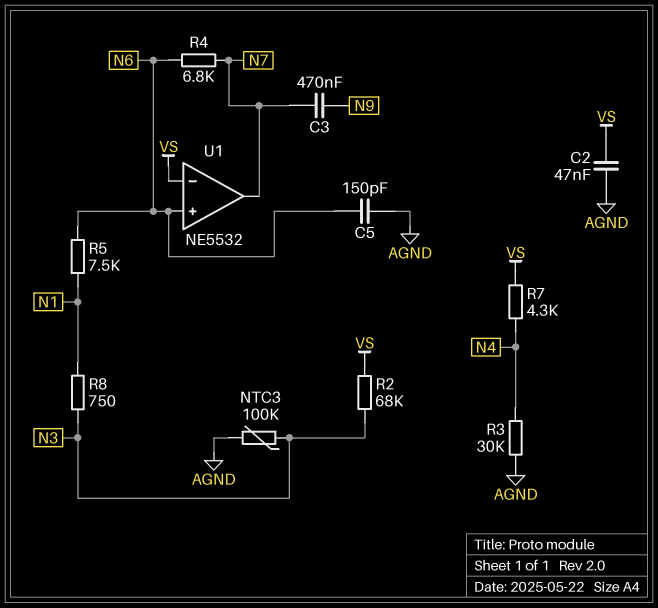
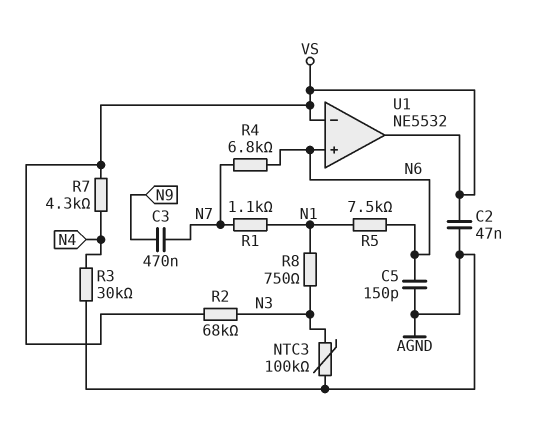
R1: none -> 1.1k (N1, N7)
U1 pin out: N7 -> VS

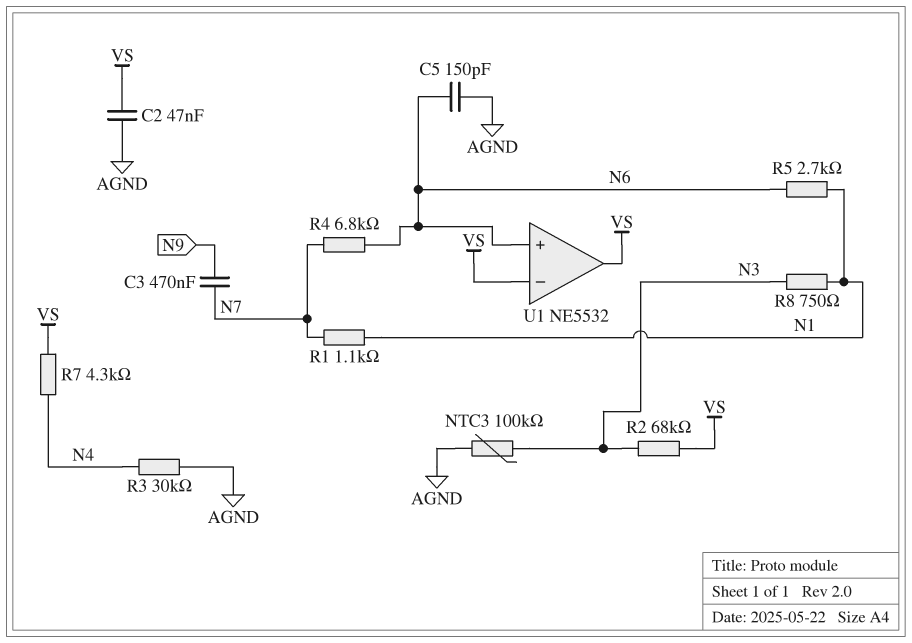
R5: 7.5k (N1, N6) -> 2.7k (N1, N6)

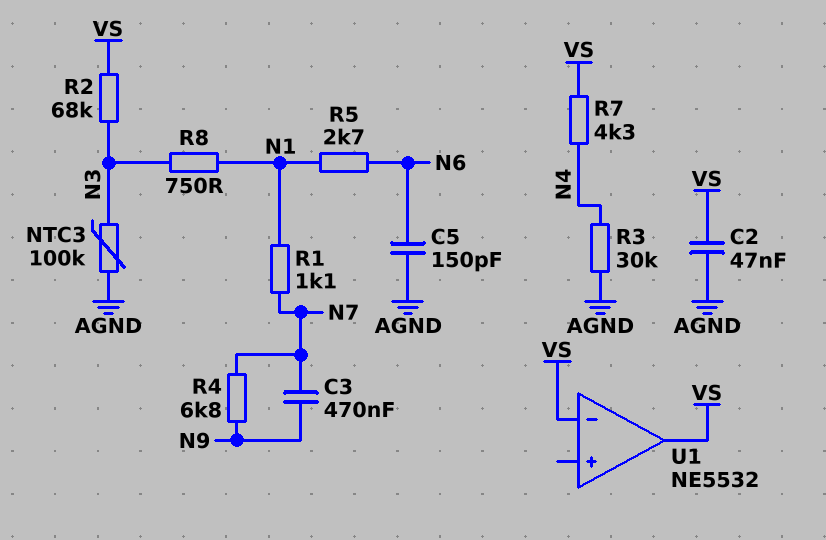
R4: 6.8k (N6, N7) -> 6.8k (N7, N9)
U1 pin in+: N6 -> none

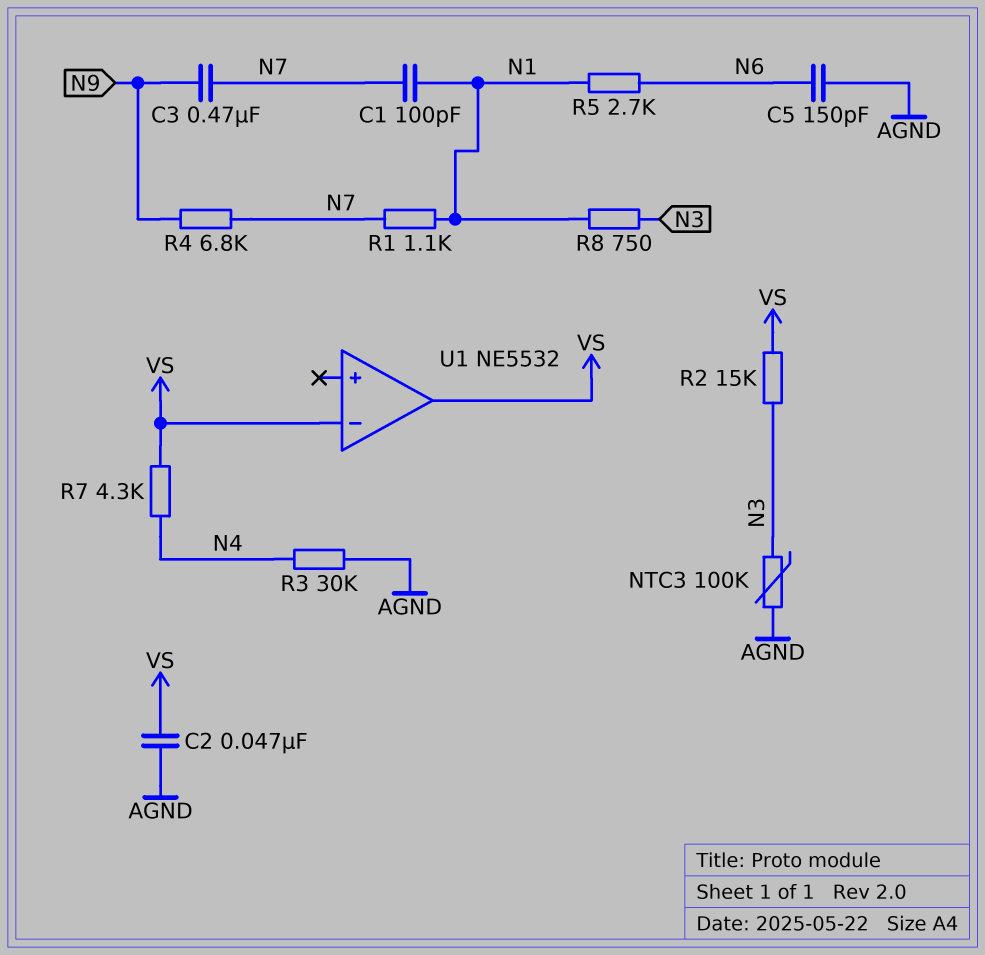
C1: none -> 100pF (N1, N7)
R2: 68k (N3, VS) -> 15k (N3, VS)

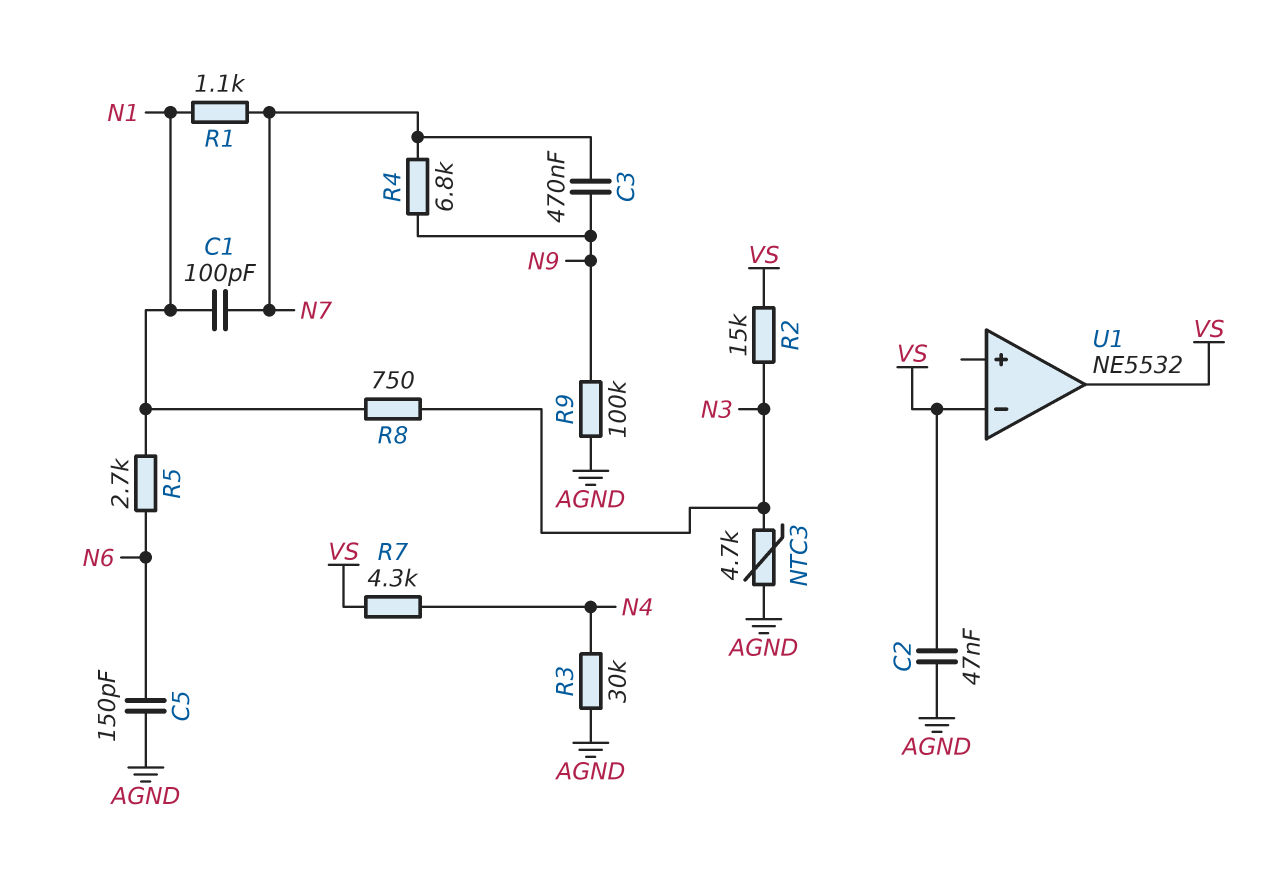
NTC3: 100k (AGND, N3) -> 4.7k (AGND, N3)
R9: none -> 100k (AGND, N9)

